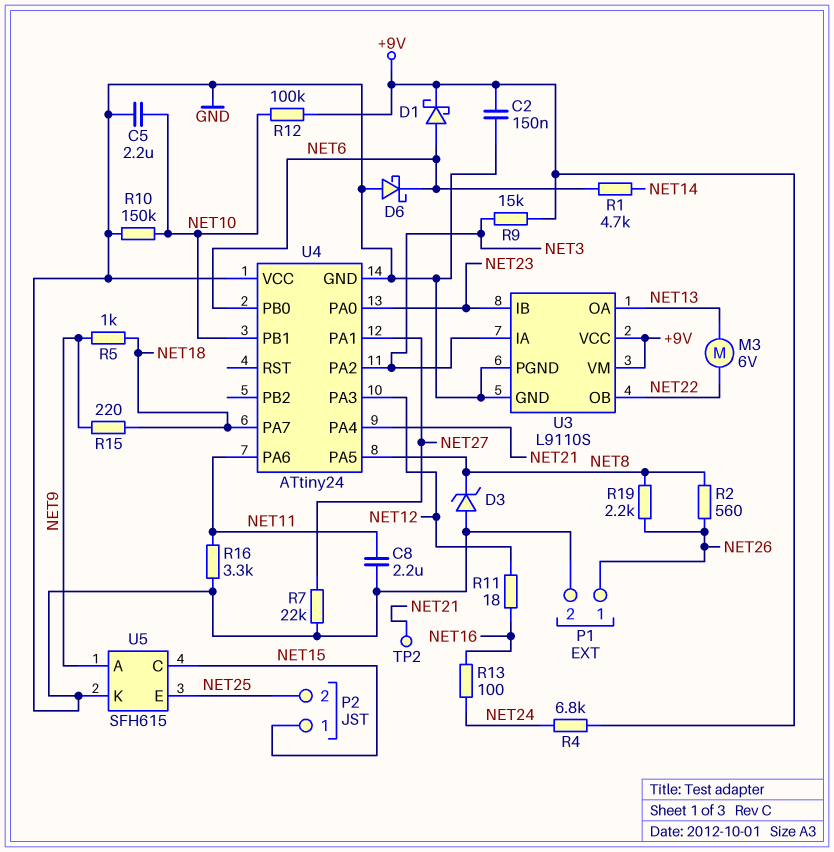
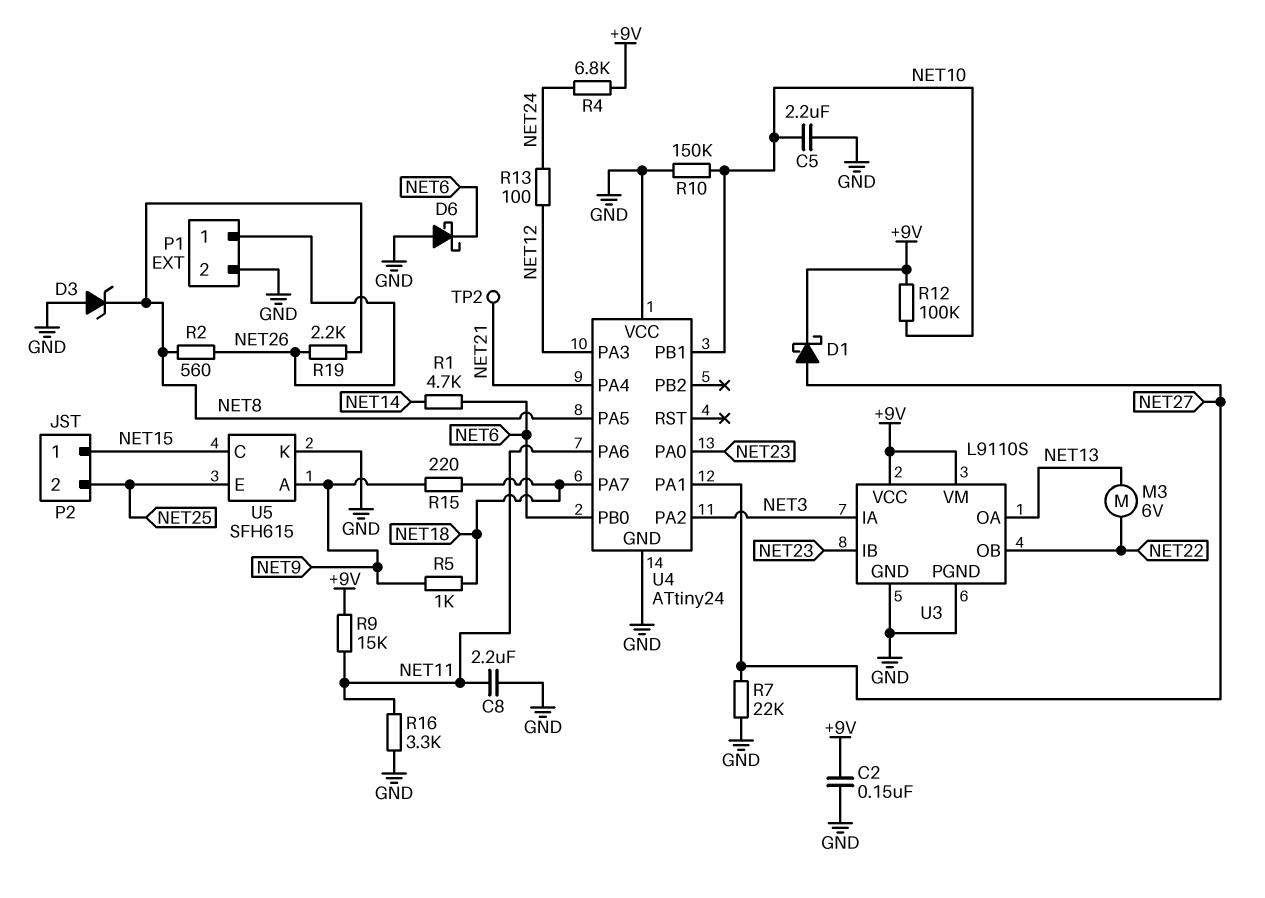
D1: schottky (A NET6, K +9V) -> schottky (A NET27, K +9V)
R9: 15k (+9V, NET3) -> 15k (+9V, NET11)
R11: 18 (NET12, NET16) -> none
R13: 100 (NET16, NET24) -> 100 (NET12, NET24)

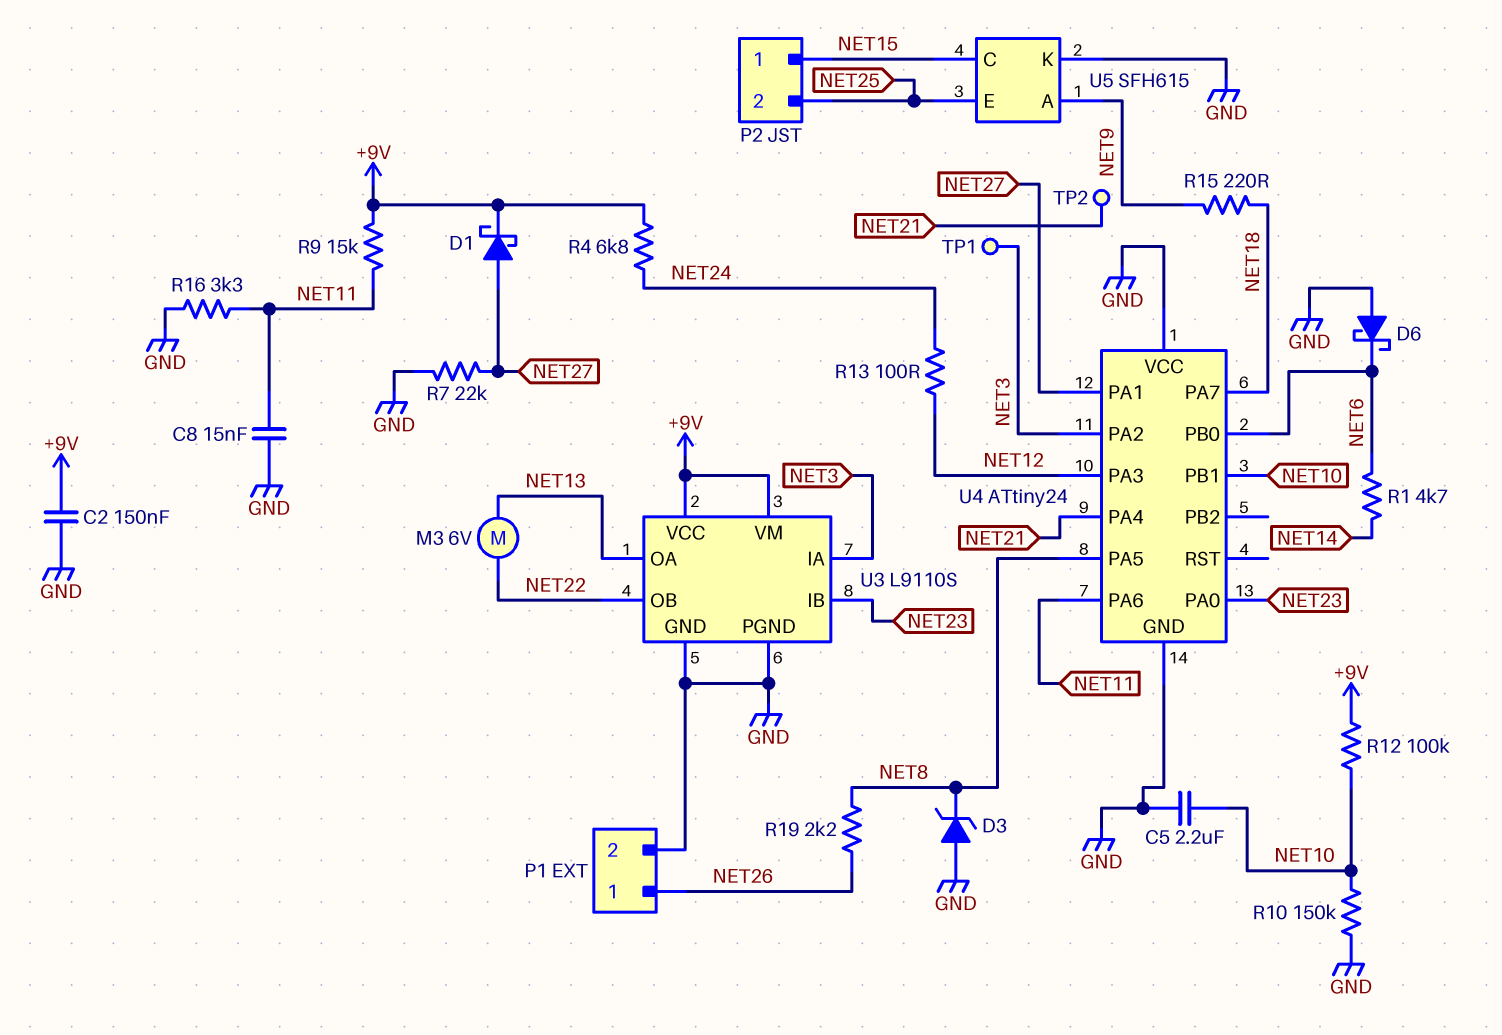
C8: 2.2uF (GND, NET11) -> 15nF (GND, NET11)
R2: 560 (NET8, NET26) -> none
R5: 1k (NET9, NET18) -> none
TP1: none -> test point (NET3)

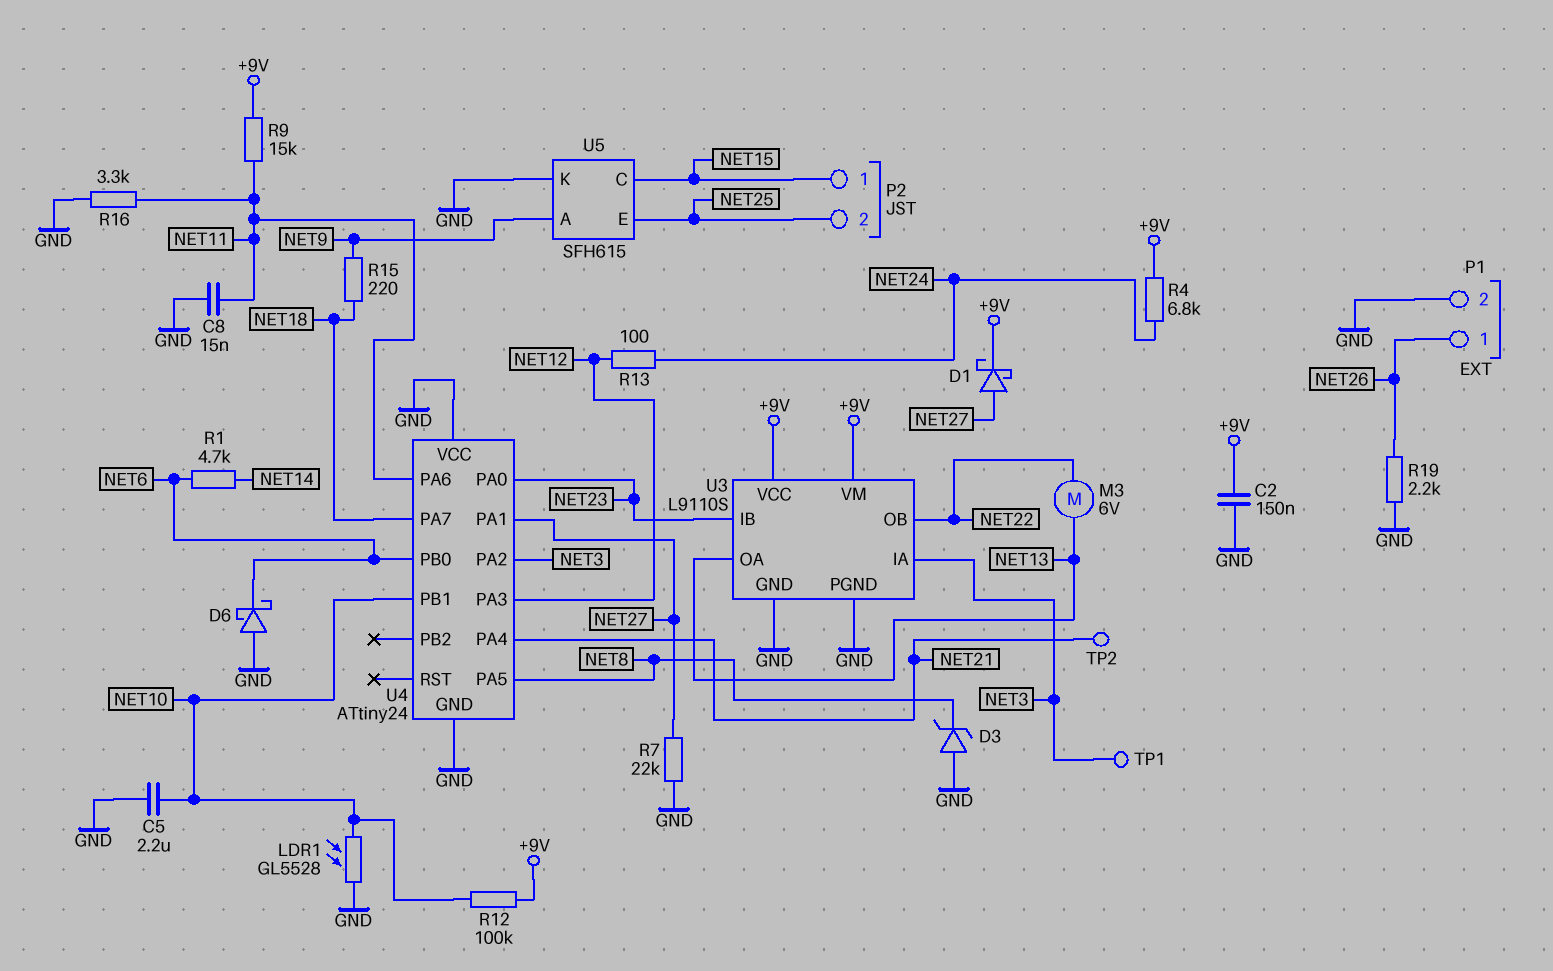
LDR1: none -> GL5528 (GND, NET10)
R10: 150k (GND, NET10) -> none
R19: 2.2k (NET8, NET26) -> 2.2k (GND, NET26)

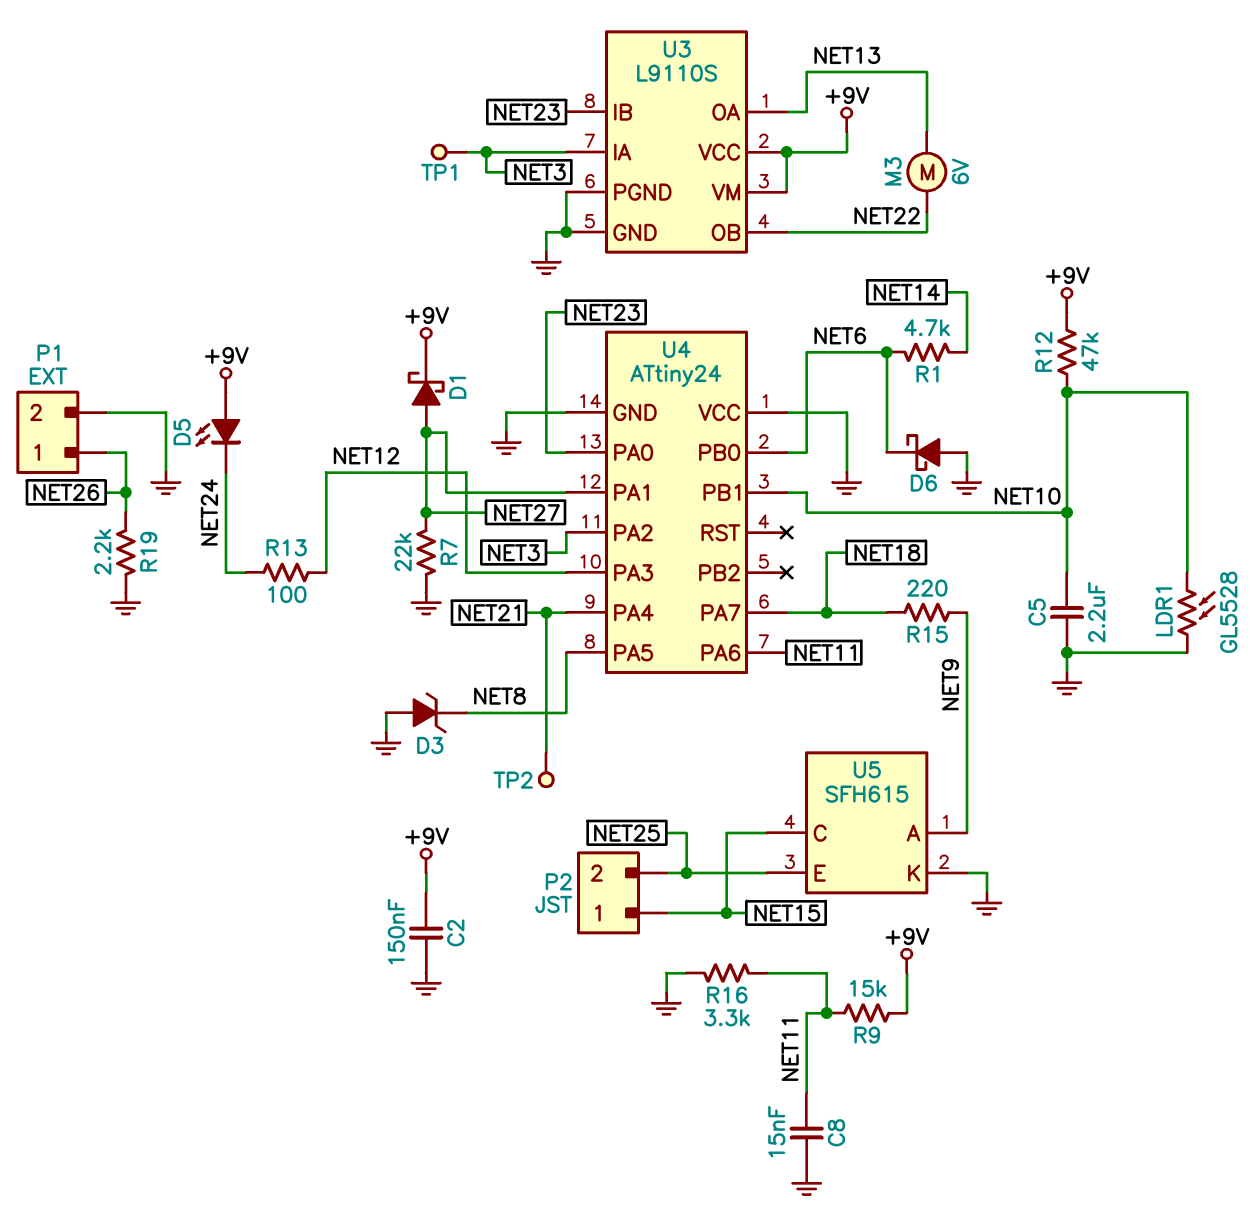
D5: none -> LED (A +9V, K NET24)
R4: 6.8k (+9V, NET24) -> none
R12: 100k (+9V, NET10) -> 47k (+9V, NET10)

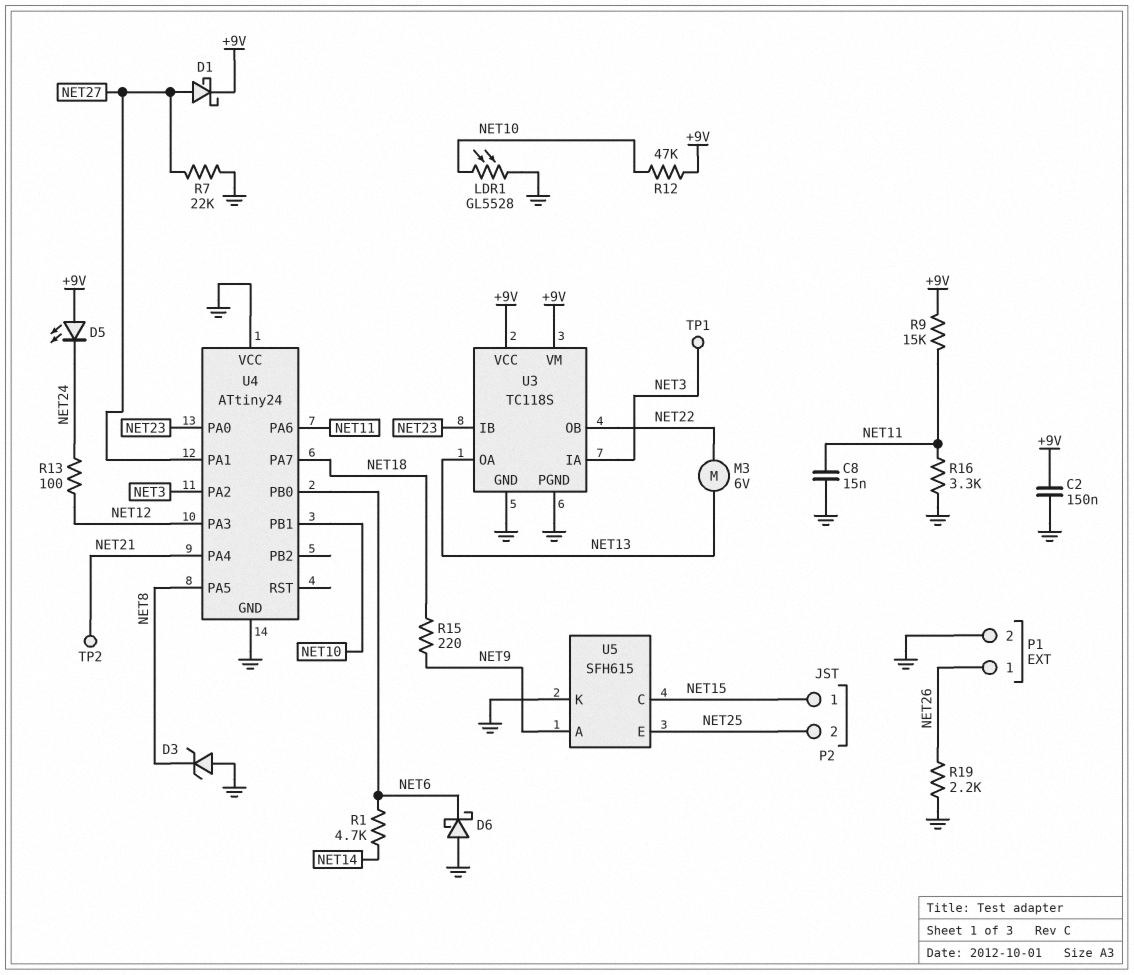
C5: 2.2uF (GND, NET10) -> none
U3: L9110S -> TC118S

